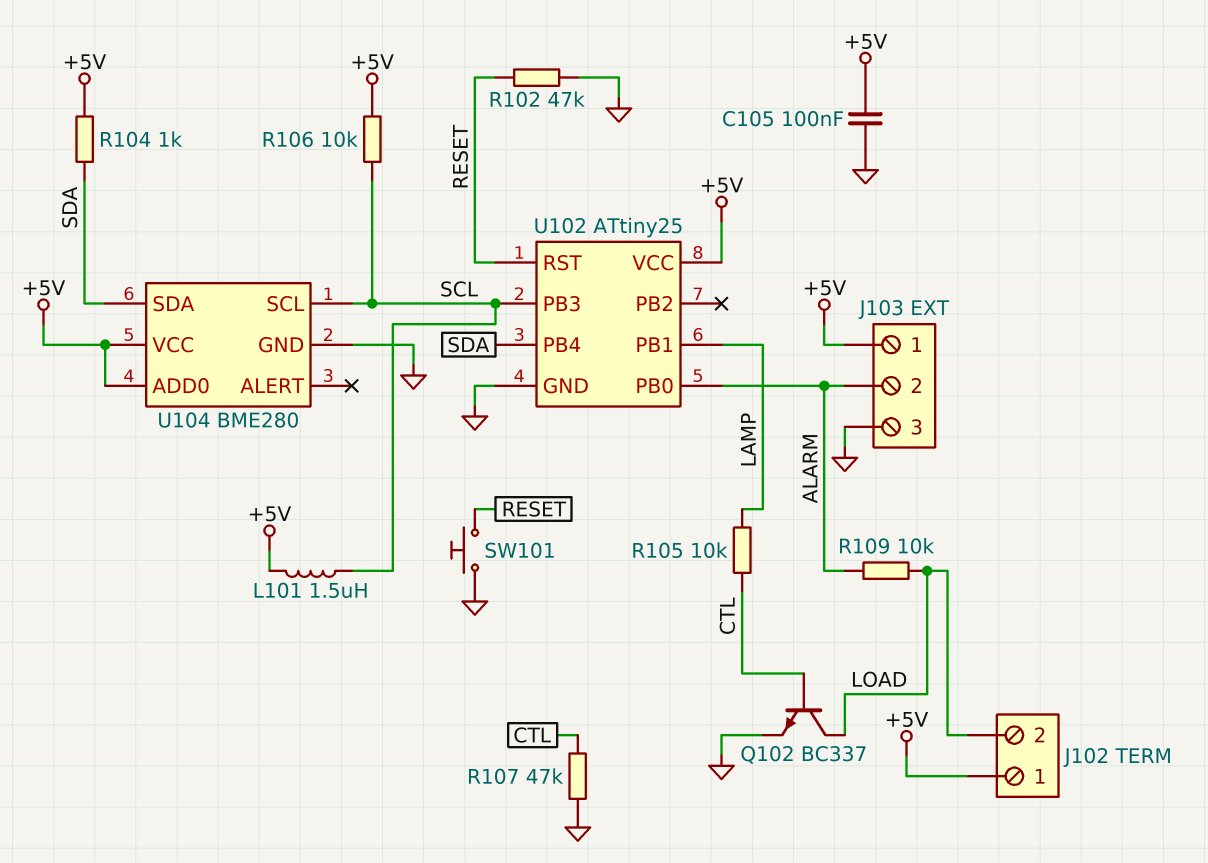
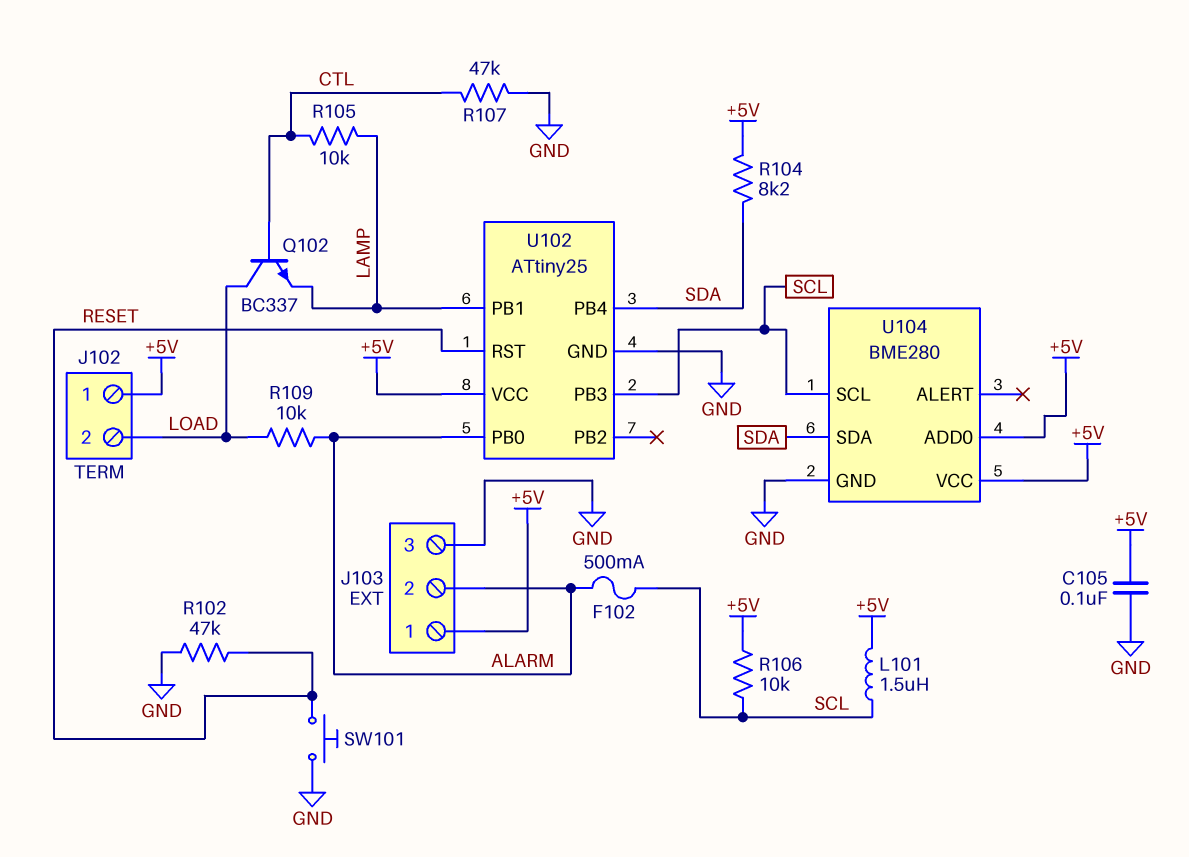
F102: none -> 500mA (ALARM, SCL)
Q102: NPN BC337 (B CTL, C LOAD, E GND) -> NPN BC337 (B CTL, C LOAD, E LAMP)
R104: 1k (+5V, SDA) -> 8.2k (+5V, SDA)

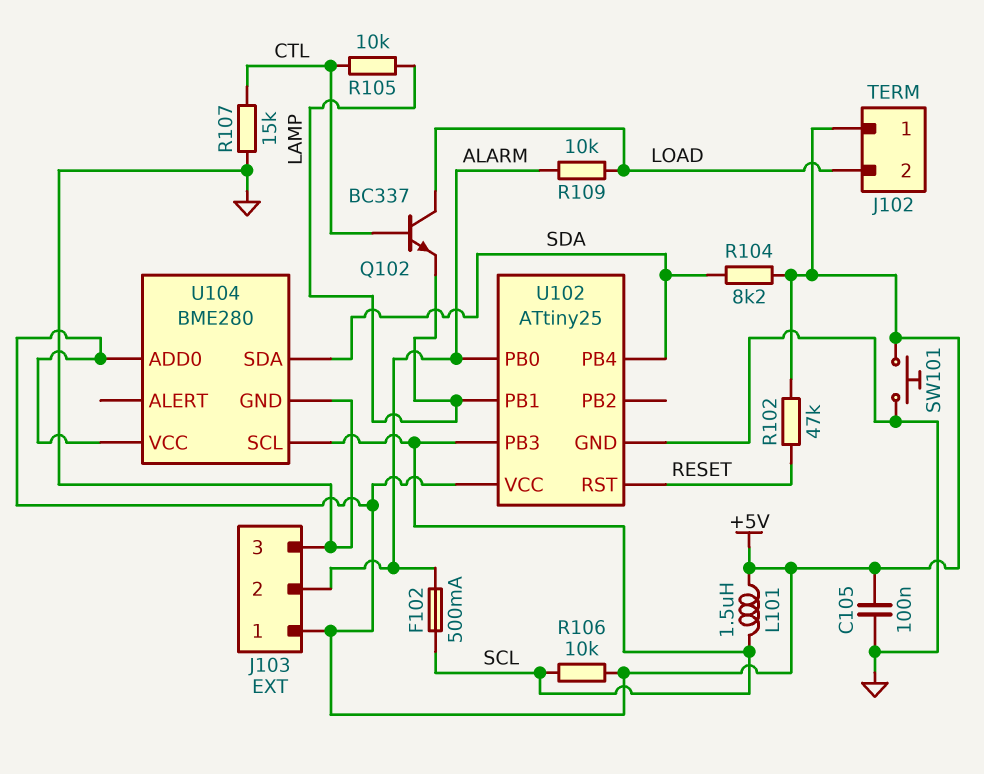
R102: 47k (GND, RESET) -> 47k (+5V, RESET)
R107: 47k (CTL, GND) -> 15k (CTL, GND)
SW101: button (GND, RESET) -> button (+5V, GND)

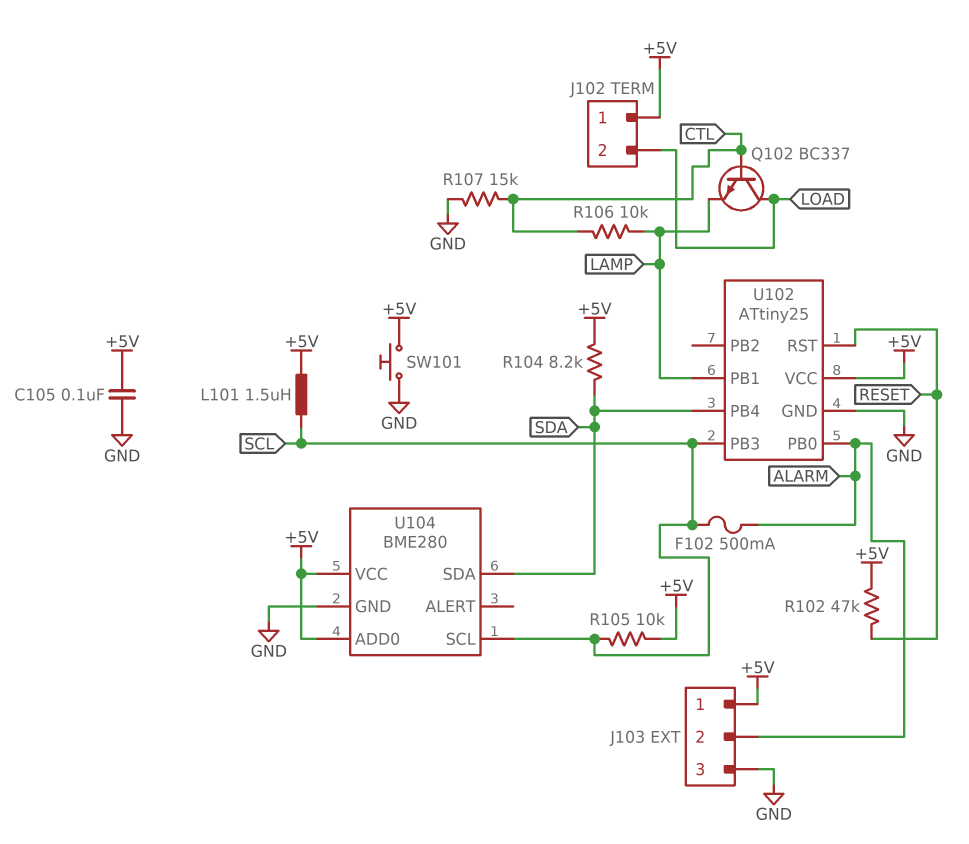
R105: 10k (CTL, LAMP) -> 10k (+5V, SCL)
R106: 10k (+5V, SCL) -> 10k (CTL, LAMP)
R109: 10k (ALARM, LOAD) -> none

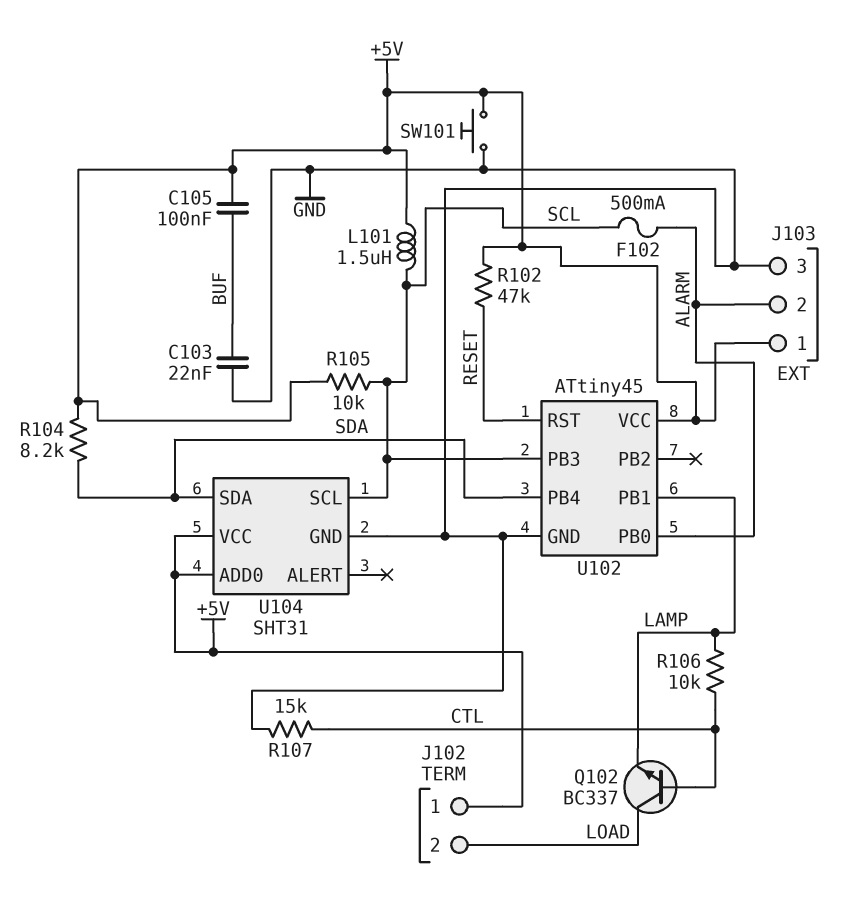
C103: none -> 22nF (BUF, GND)
C105: 100nF (+5V, GND) -> 100nF (+5V, BUF)
U102: ATtiny25 -> ATtiny45
U104: BME280 -> SHT31

